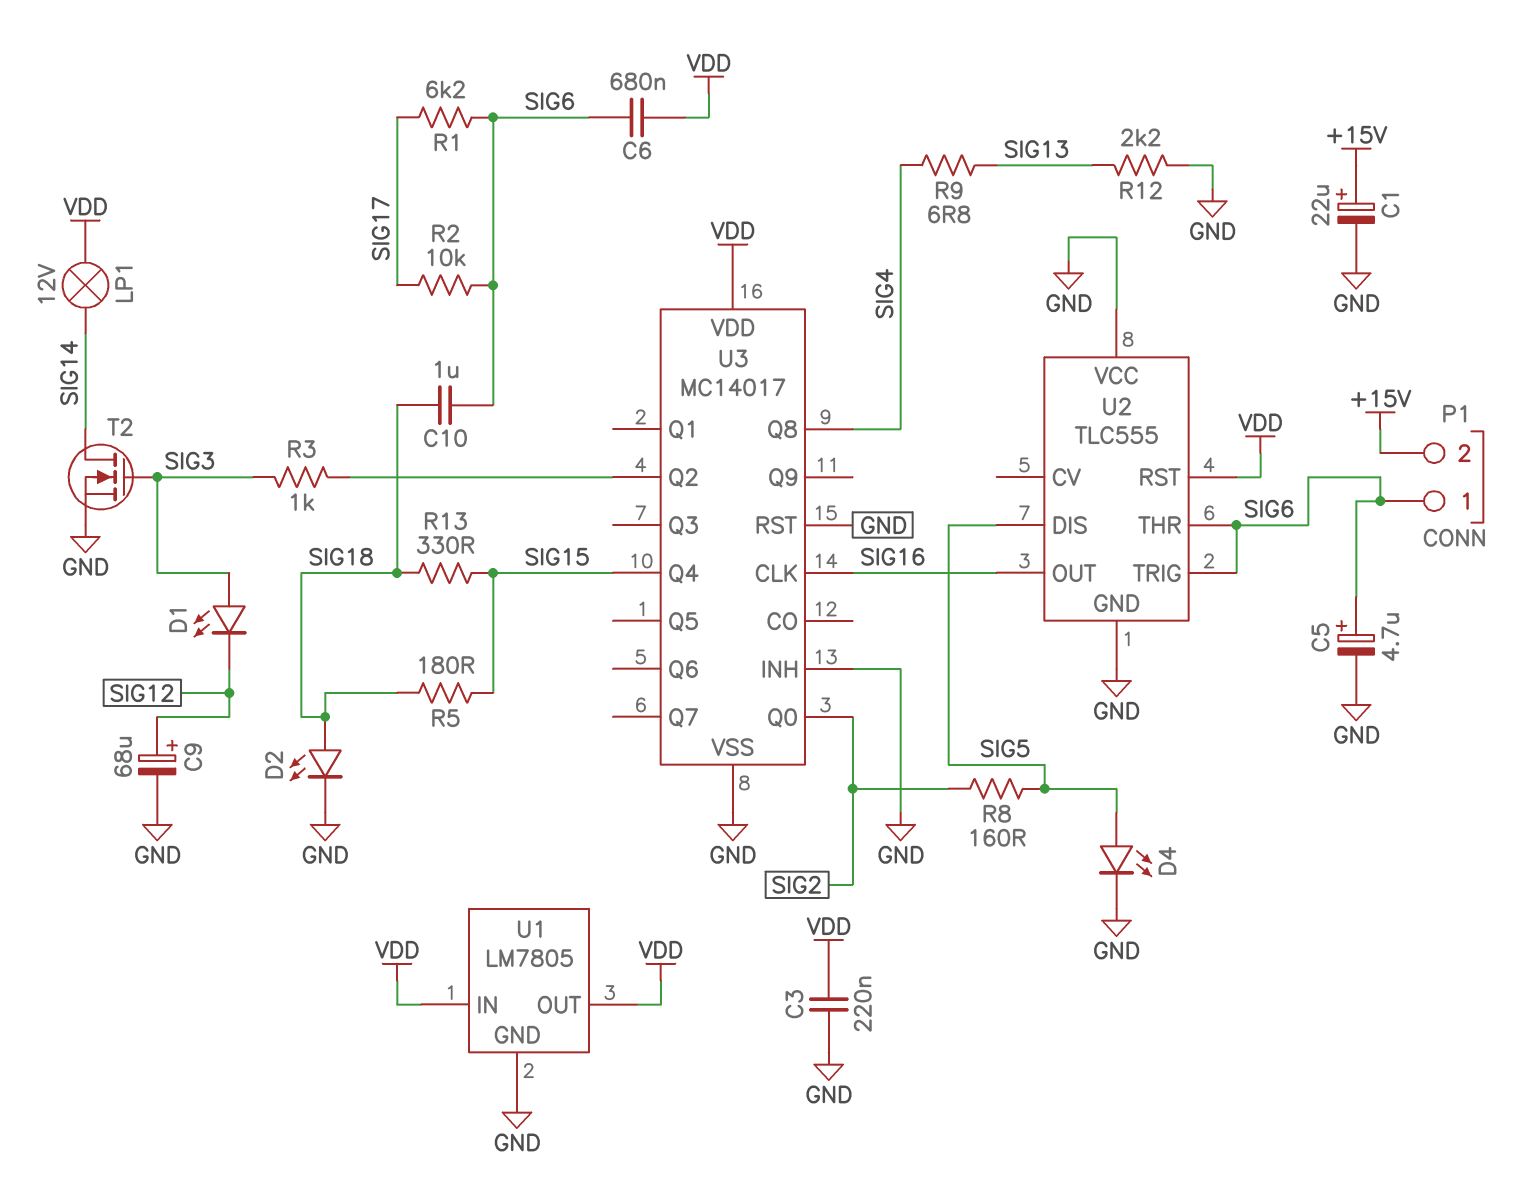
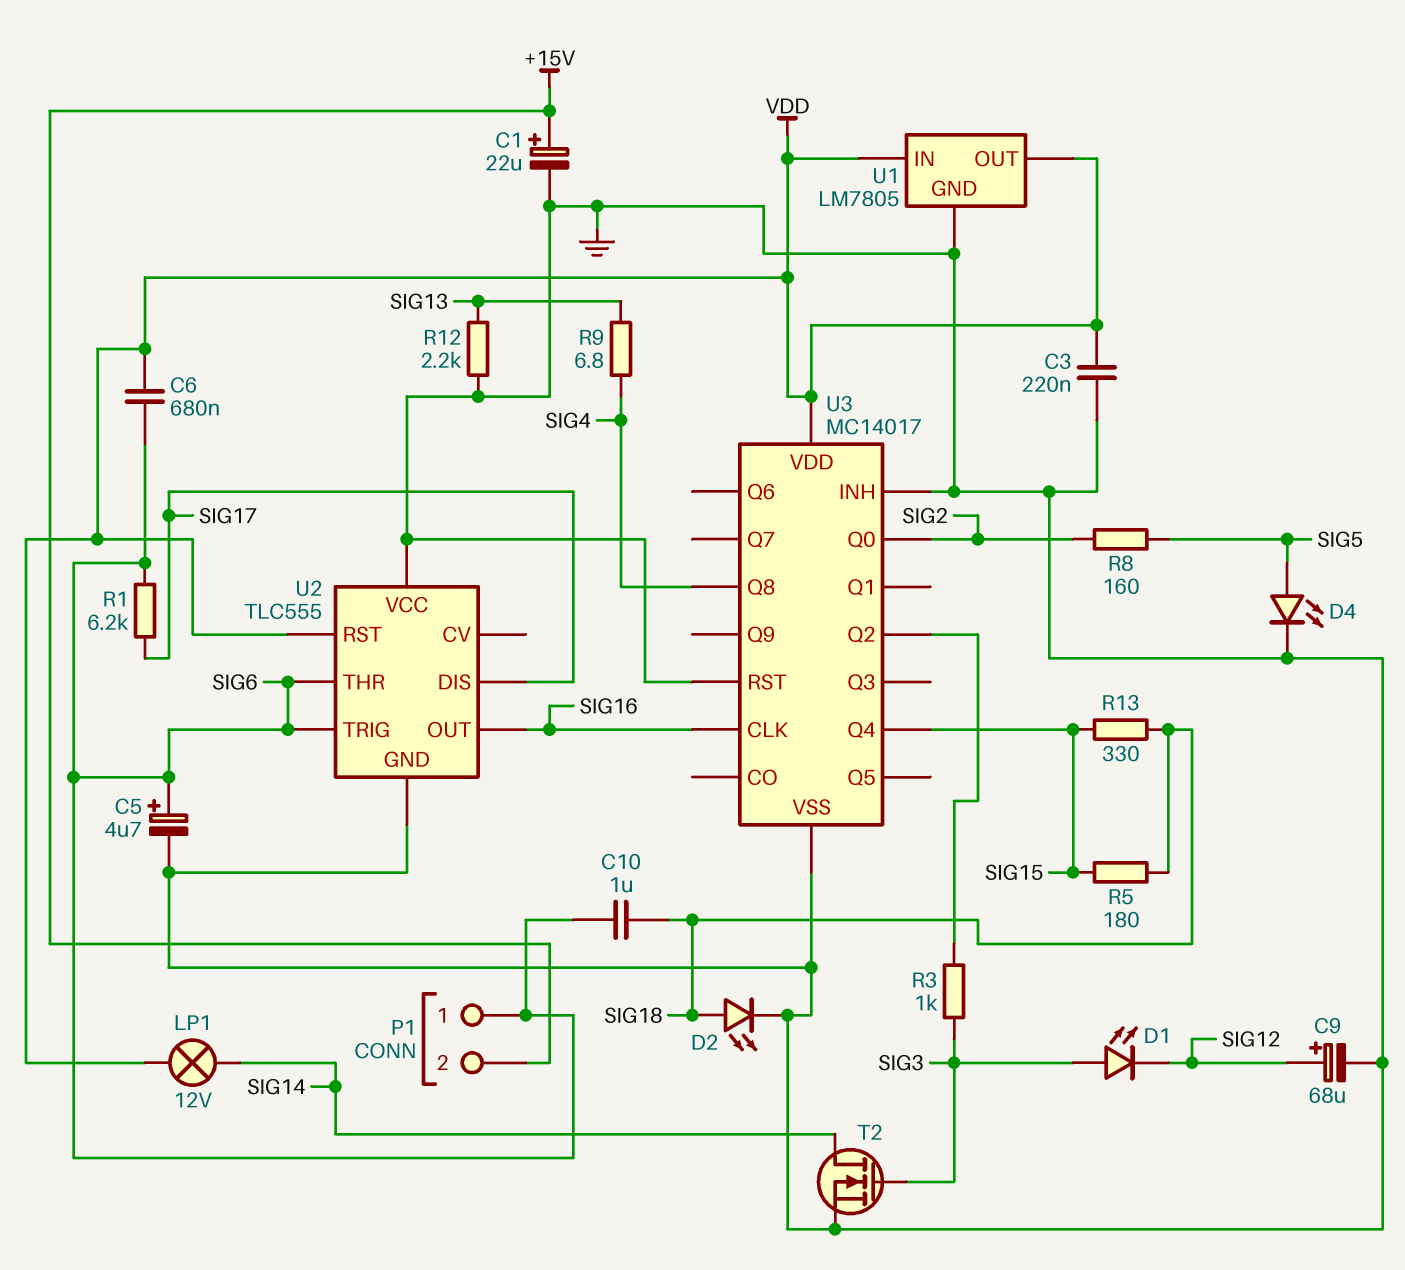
R2: 10k (SIG6, SIG17) -> none
U2 pin DIS: SIG5 -> SIG17

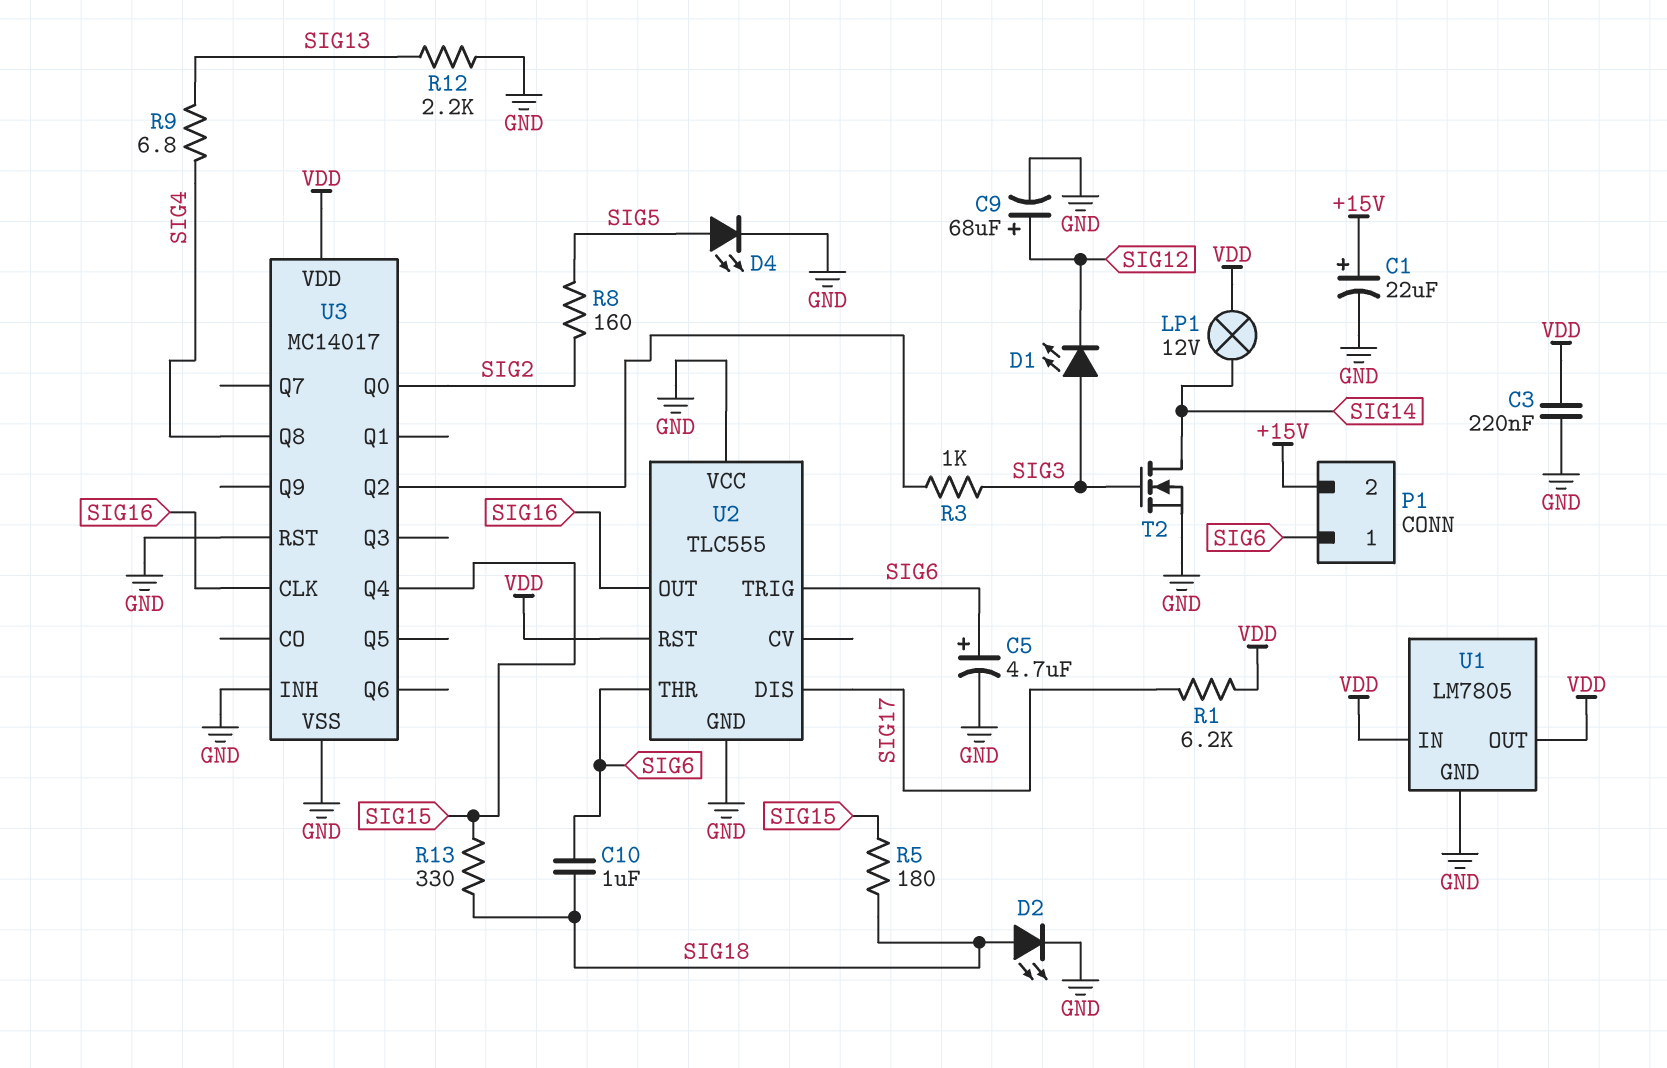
C6: 680nF (SIG6, VDD) -> none
R1: 6.2k (SIG6, SIG17) -> 6.2k (SIG17, VDD)

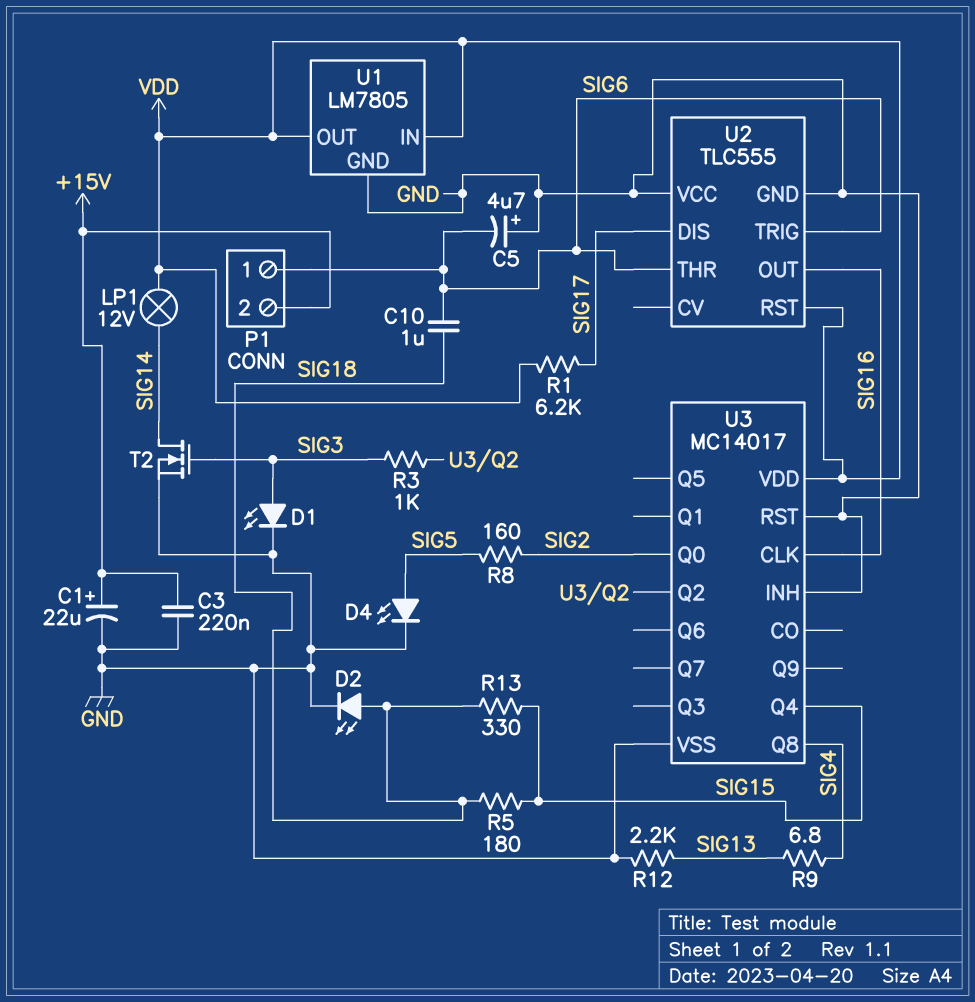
C3: 220nF (GND, VDD) -> 220nF (+15V, GND)
C5: 4.7uF (plus SIG6, minus GND) -> 4.7uF (plus GND, minus SIG6)
C9: 68uF (plus SIG12, minus GND) -> none
D1: LED (A SIG3, K SIG12) -> LED (A SIG3, K GND)

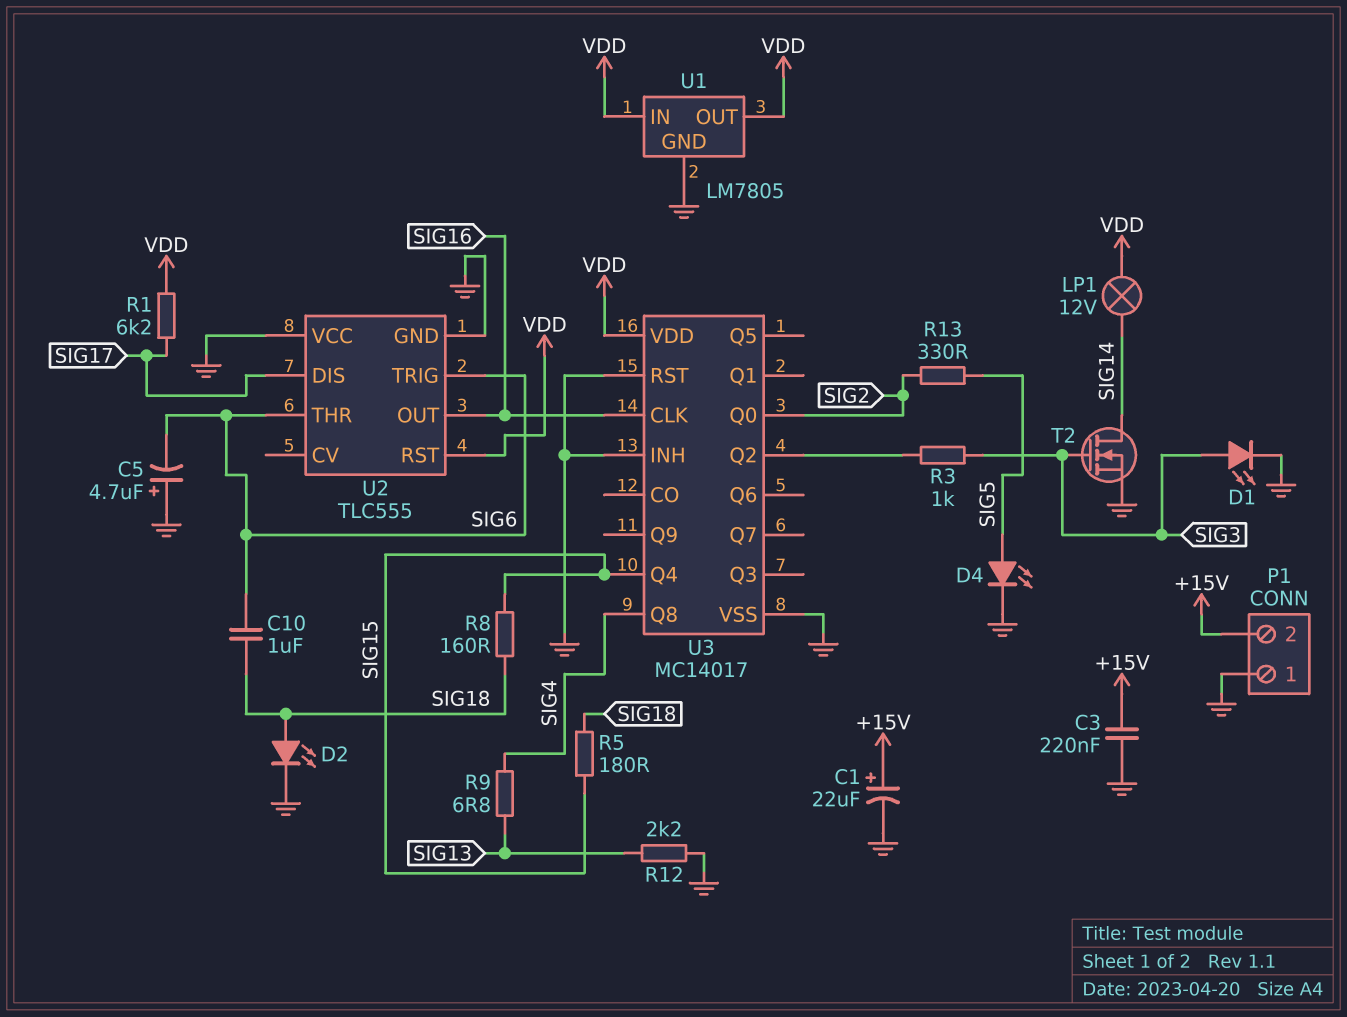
P1 pin 1: SIG6 -> GND
R8: 160 (SIG2, SIG5) -> 160 (SIG15, SIG18)
R13: 330 (SIG15, SIG18) -> 330 (SIG2, SIG5)

